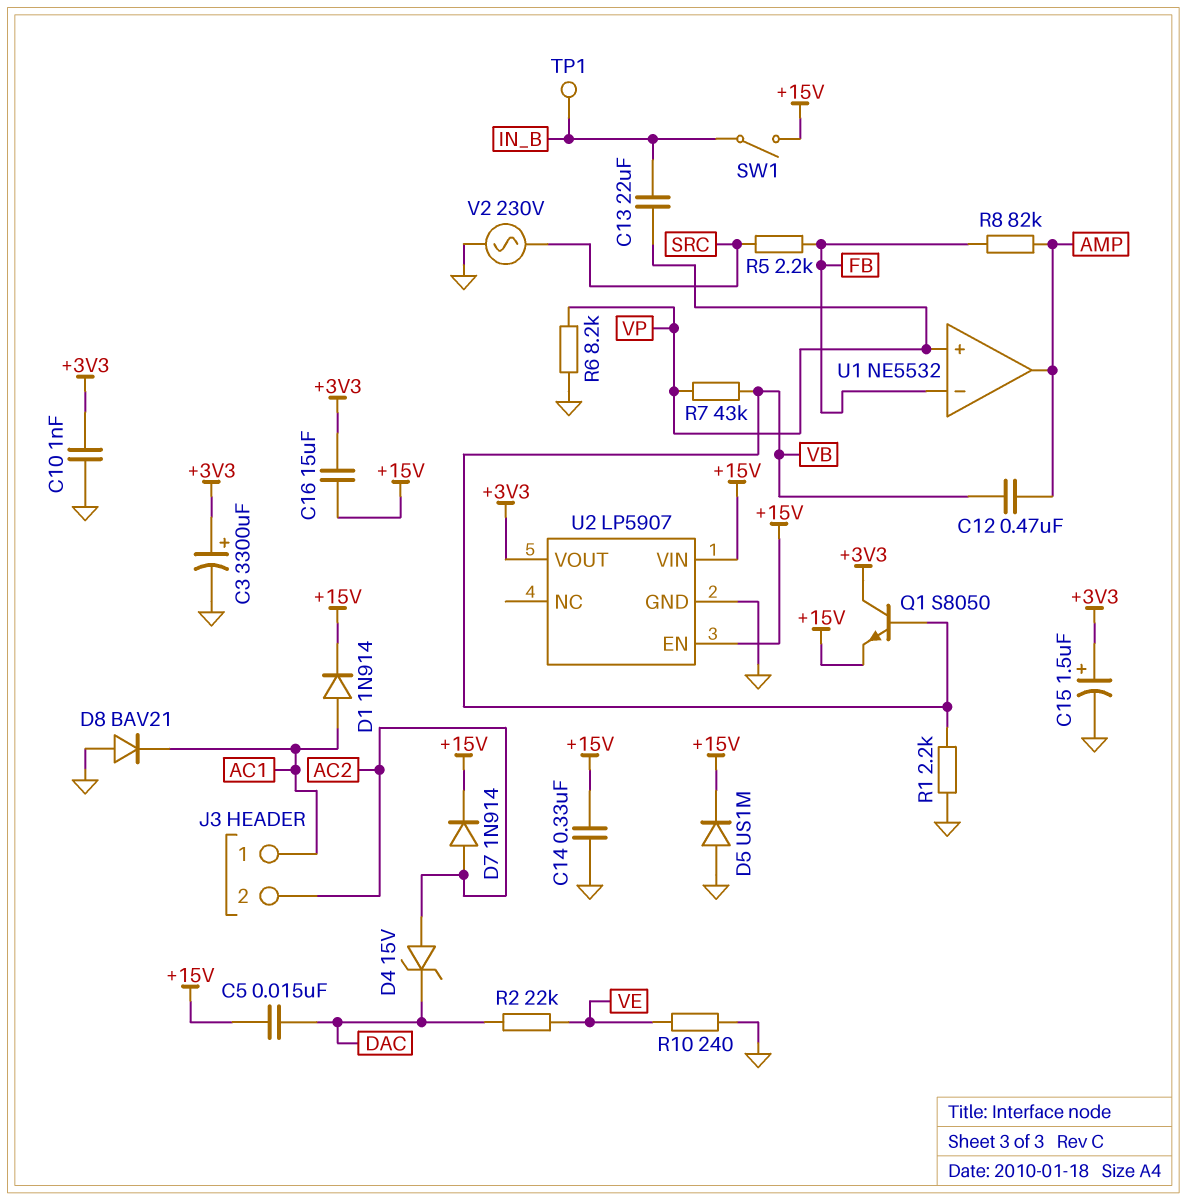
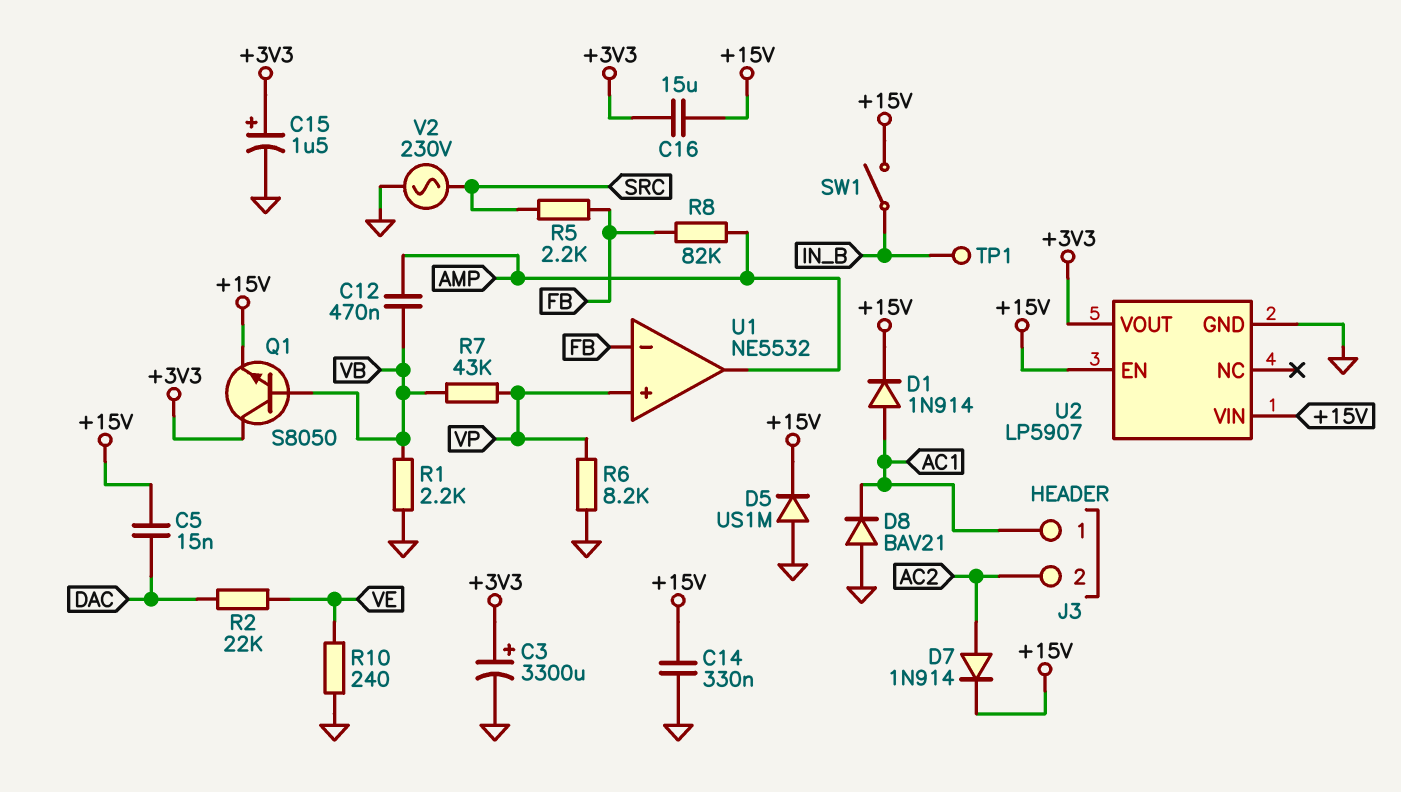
C10: 1nF (+3V3, GND) -> none
C13: 22uF (IN_B, VP) -> none
D4: zener 15V (A AC2, K DAC) -> none

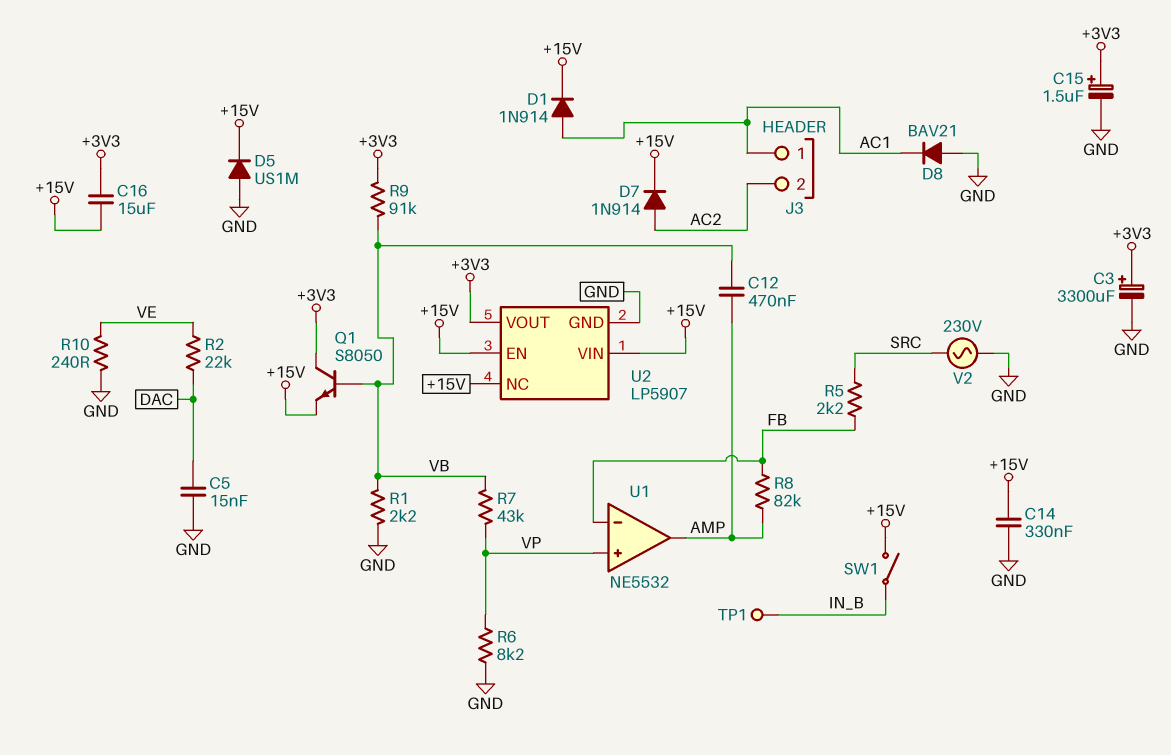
C5: 15nF (+15V, DAC) -> 15nF (DAC, GND)
R9: none -> 91k (+3V3, VB)
U2 pin NC: none -> +15V

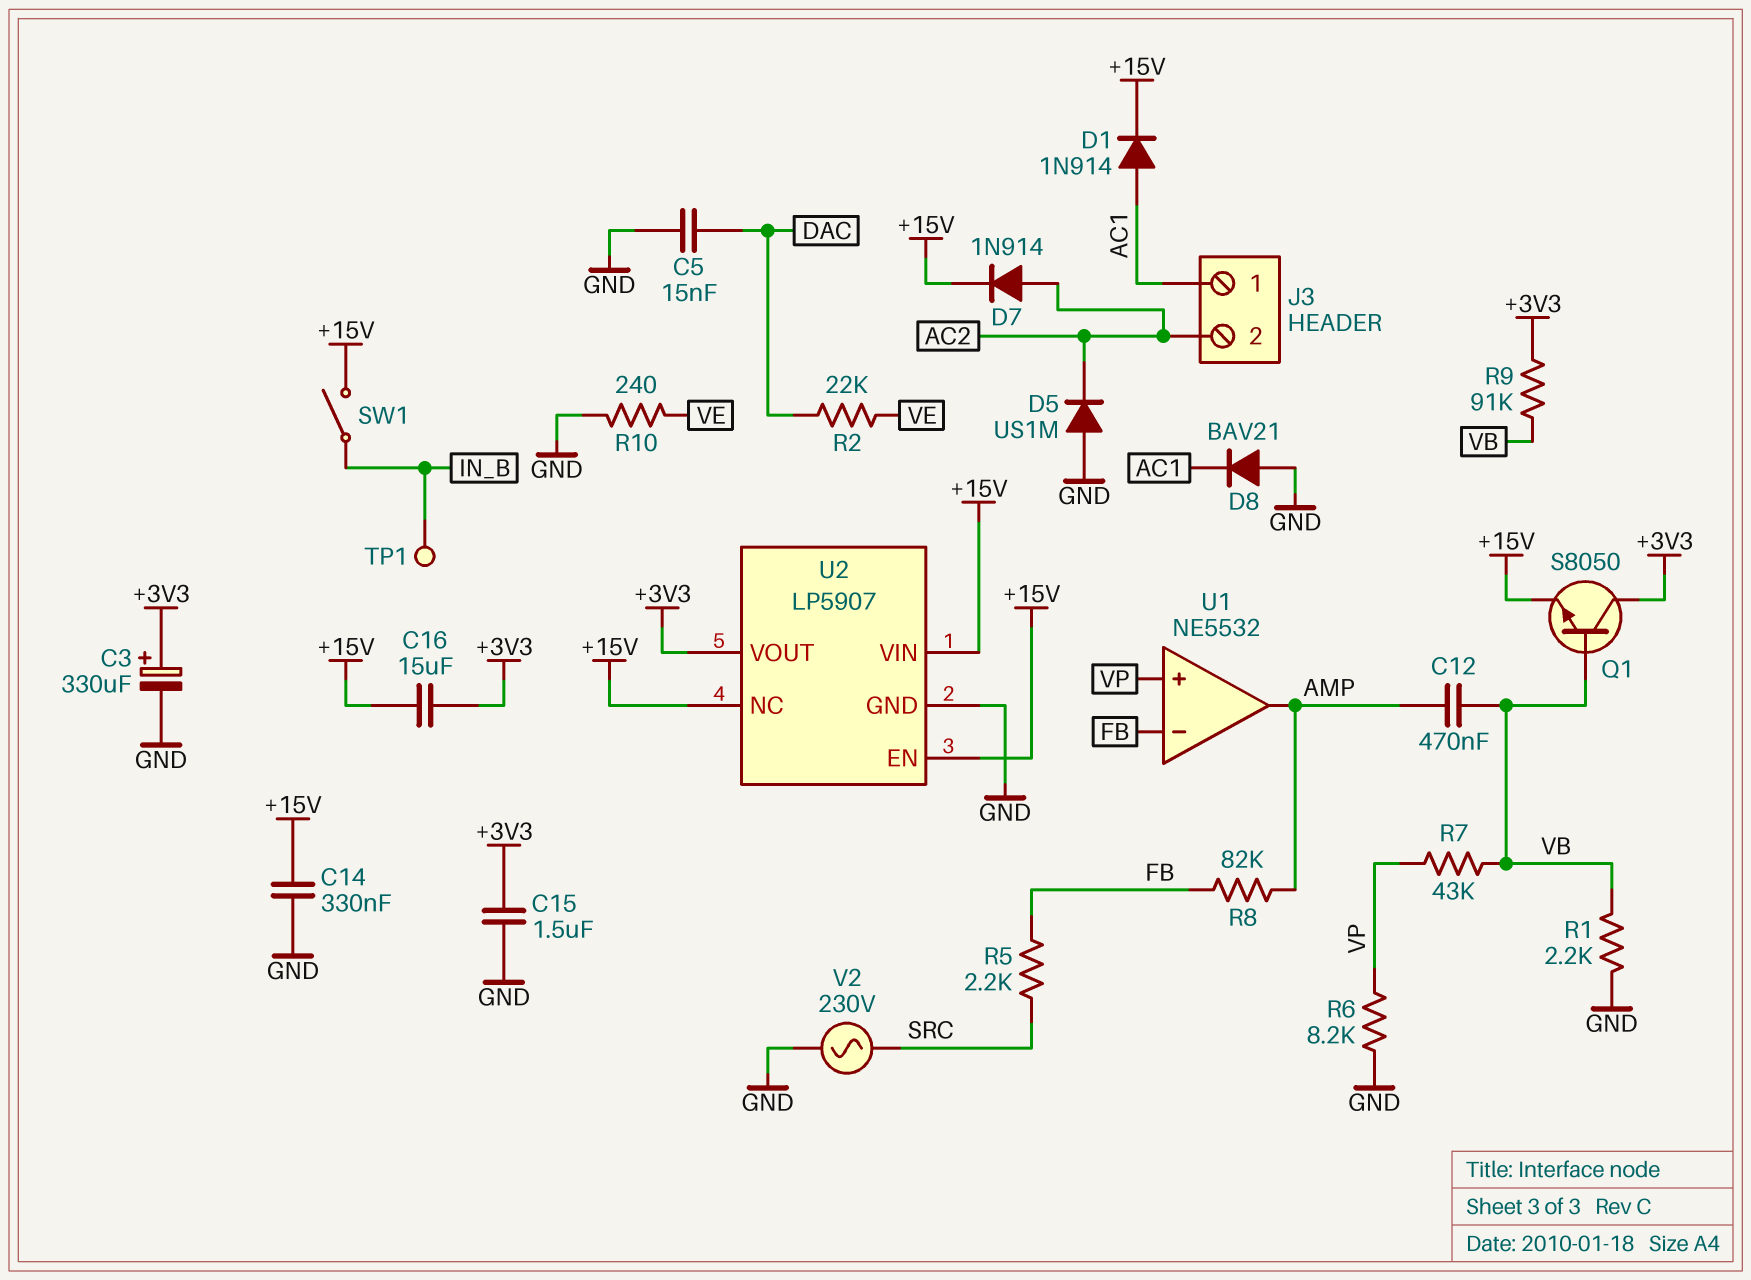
C3: 3300uF (plus +3V3, minus GND) -> 330uF (plus +3V3, minus GND)
C15: 1.5uF (plus +3V3, minus GND) -> 1.5uF (+3V3, GND)
D5: diode US1M (A GND, K +15V) -> diode US1M (A GND, K AC2)

